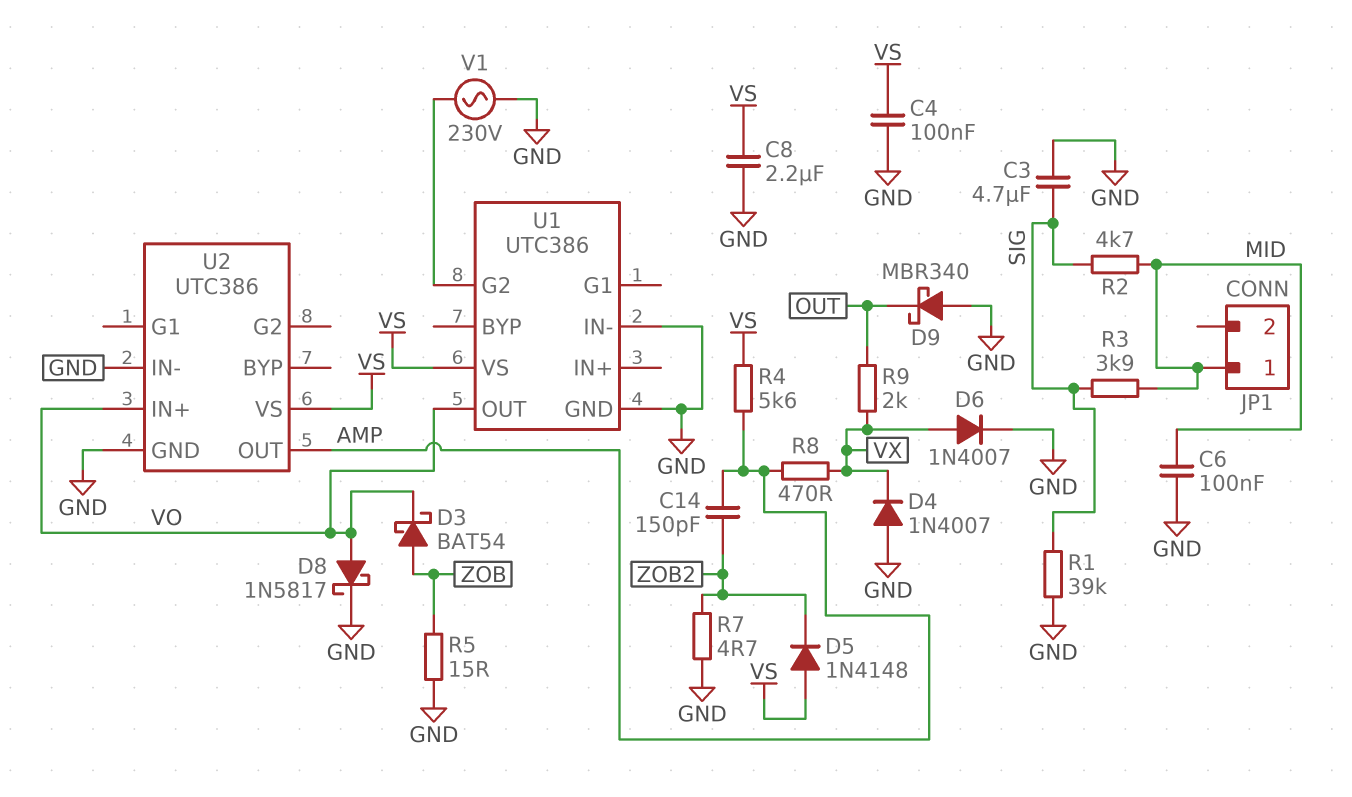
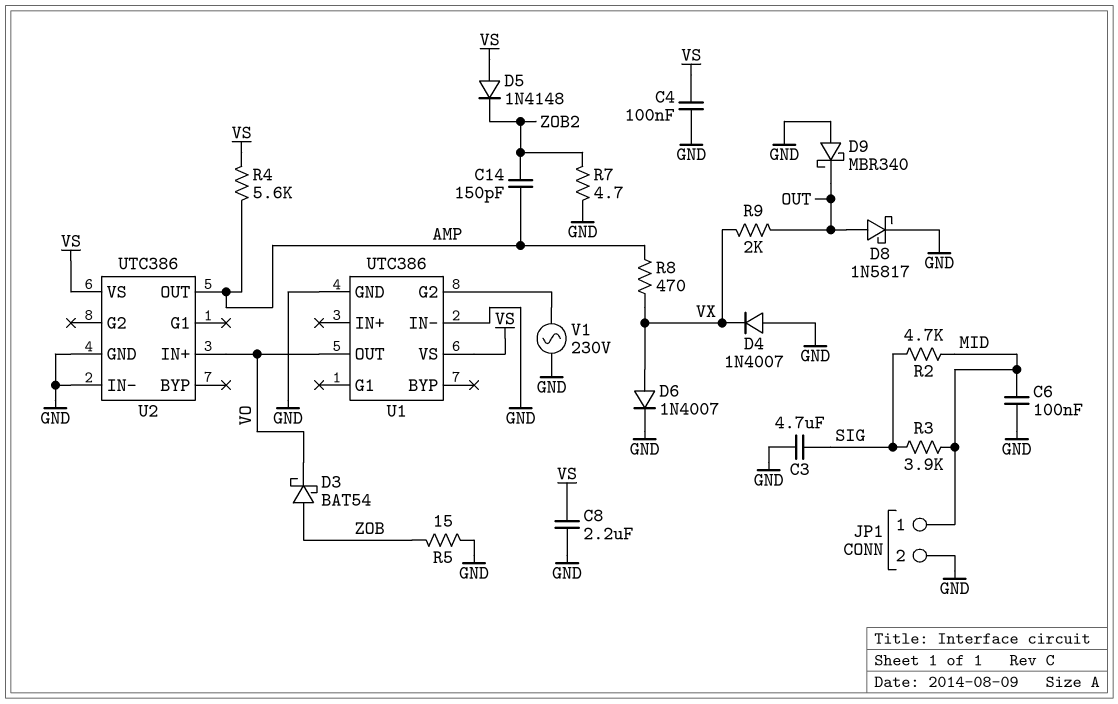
D8: schottky 1N5817 (A VO, K GND) -> schottky 1N5817 (A OUT, K GND)
JP1 pin 2: none -> GND
R1: 39k (GND, SIG) -> none

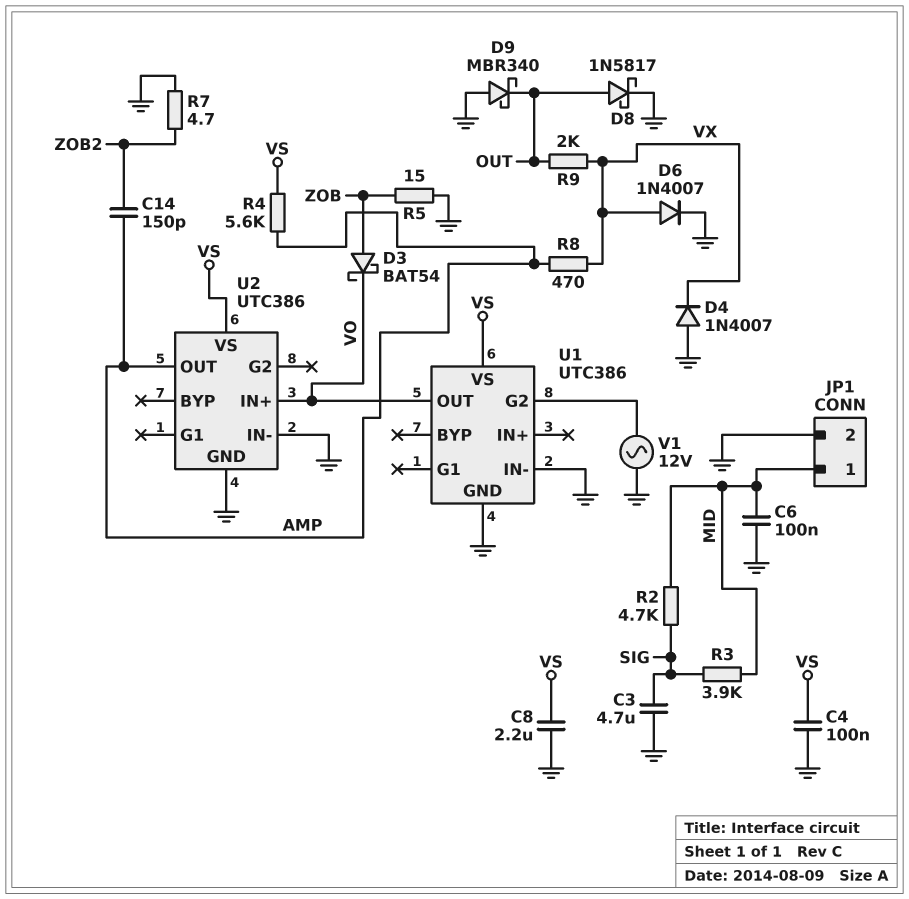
D5: diode 1N4148 (A VS, K ZOB2) -> none
V1: AC 230V (GND, U1/G2) -> AC 12V (GND, U1/G2)

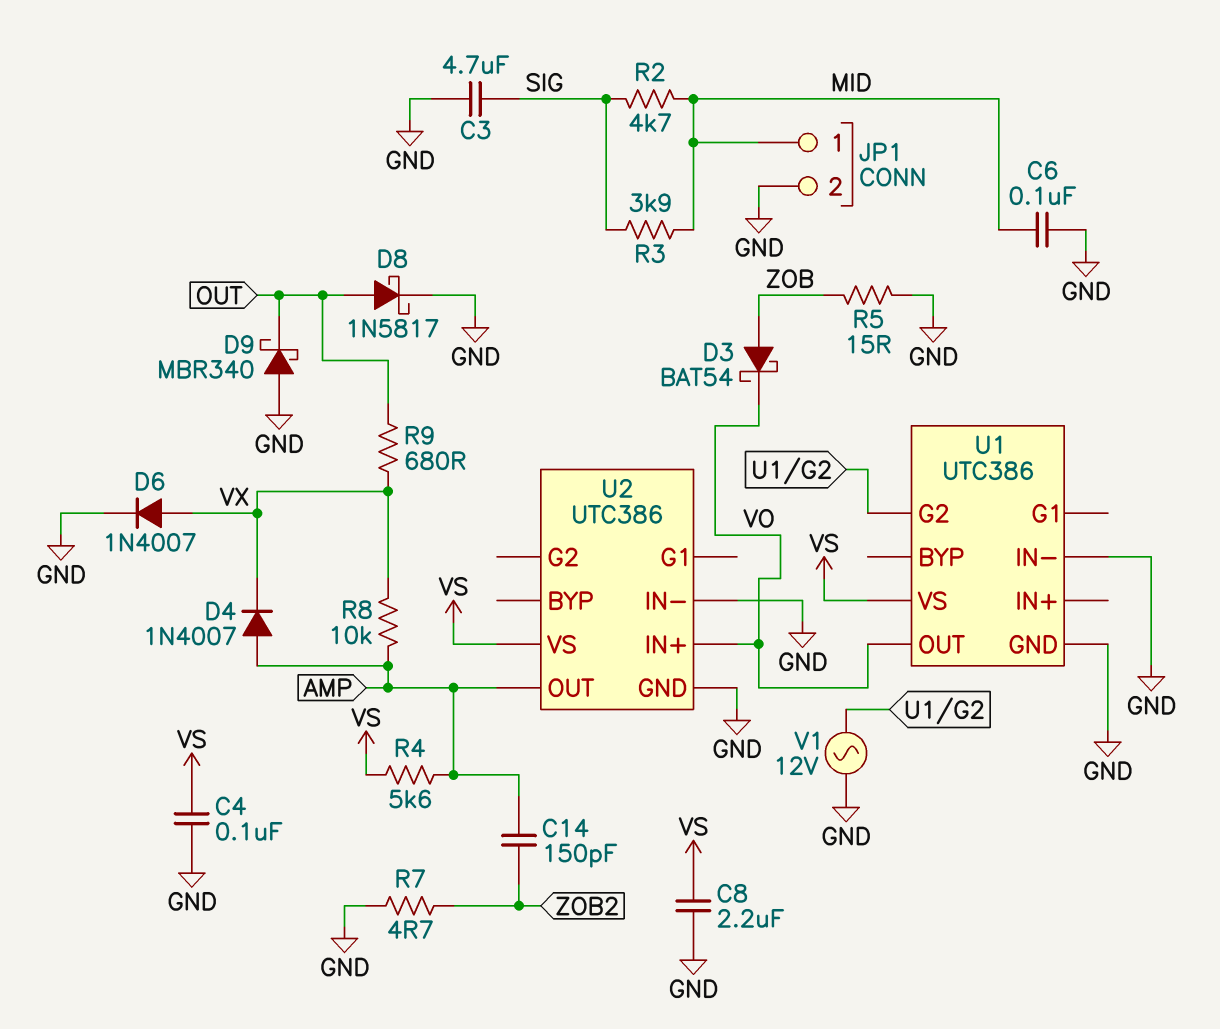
D4: diode 1N4007 (A GND, K VX) -> diode 1N4007 (A AMP, K VX)
R8: 470 (AMP, VX) -> 10k (AMP, VX)
R9: 2k (OUT, VX) -> 680 (OUT, VX)

